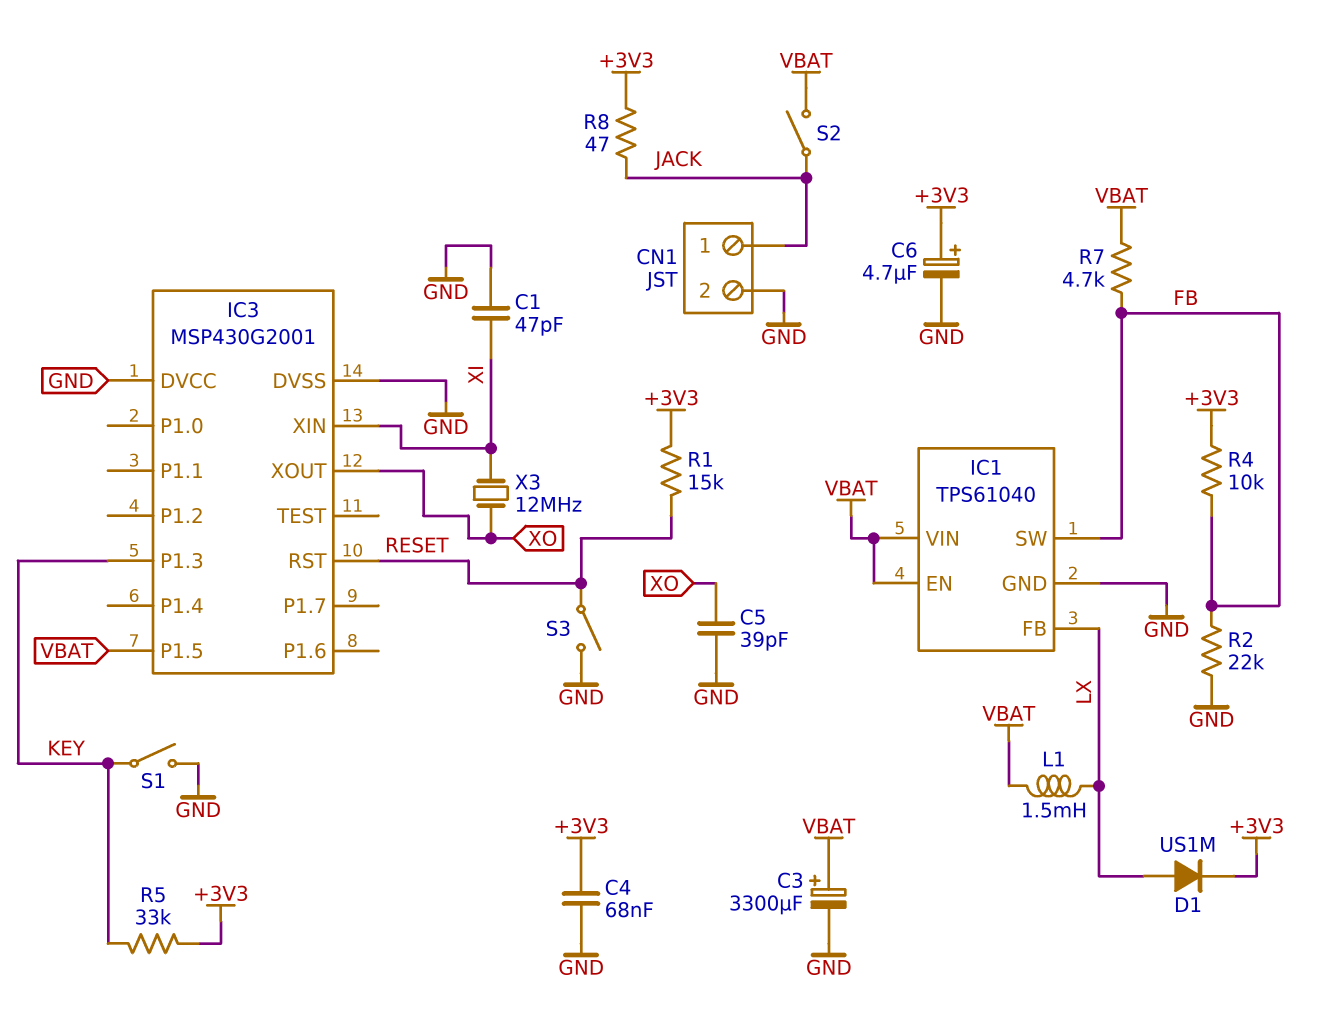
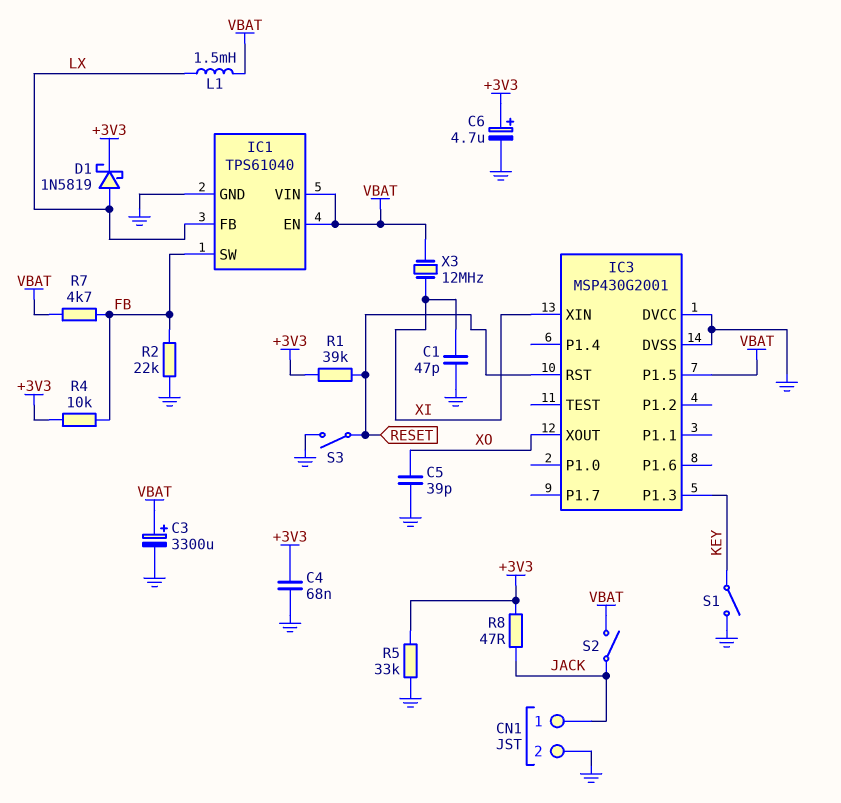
D1: diode US1M (A LX, K +3V3) -> schottky 1N5819 (A LX, K +3V3)
R1: 15k (+3V3, RESET) -> 39k (+3V3, RESET)
R5: 33k (+3V3, KEY) -> 33k (+3V3, GND)
X3: 12MHz (XI, XO) -> 12MHz (VBAT, XI)

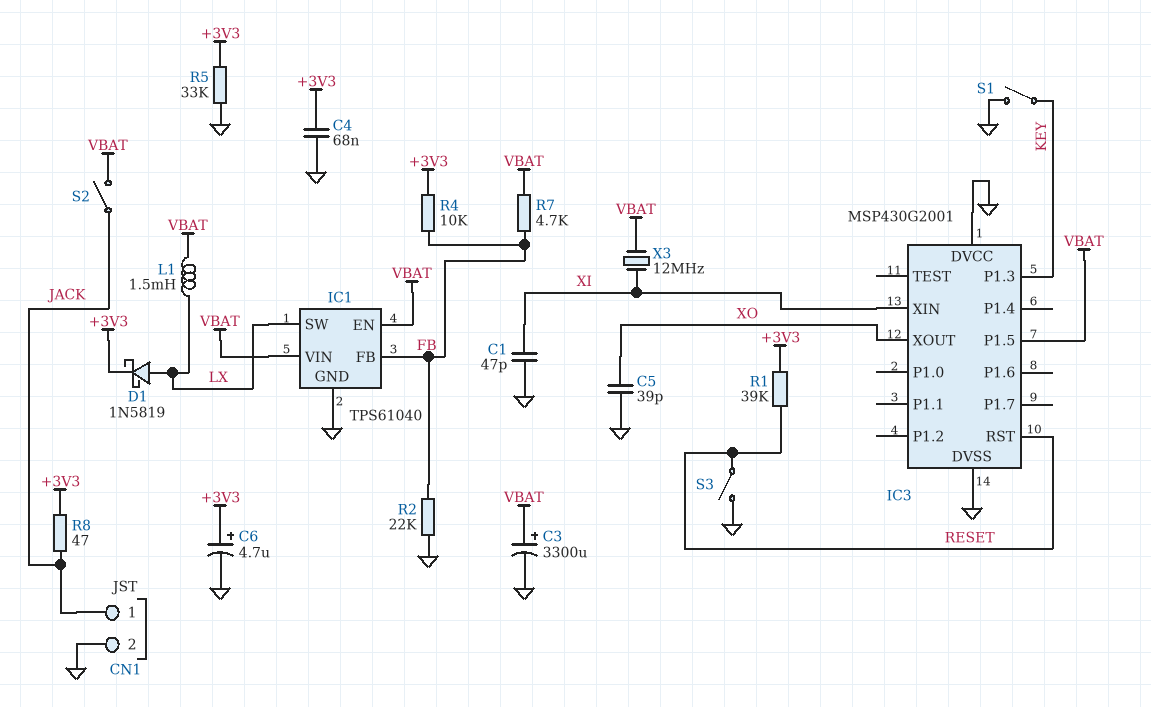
IC1 pin FB: LX -> FB
IC1 pin SW: FB -> LX

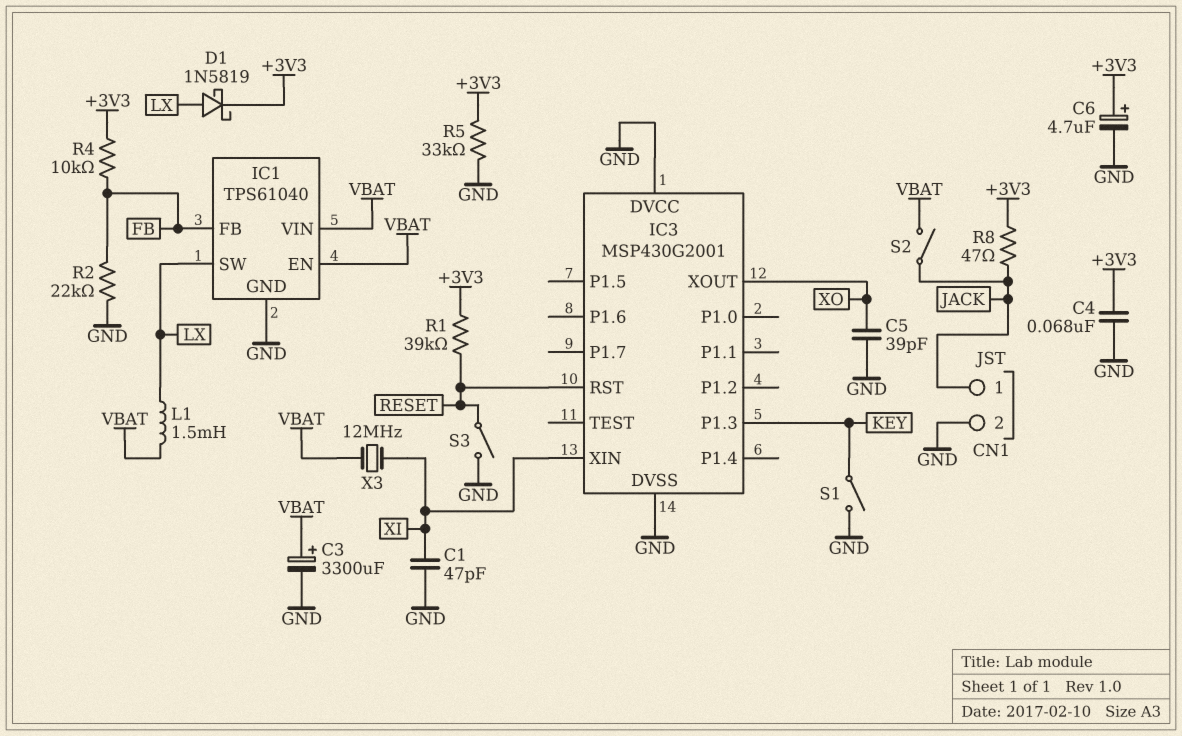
IC3 pin P1.5: VBAT -> none
R7: 4.7k (FB, VBAT) -> none

